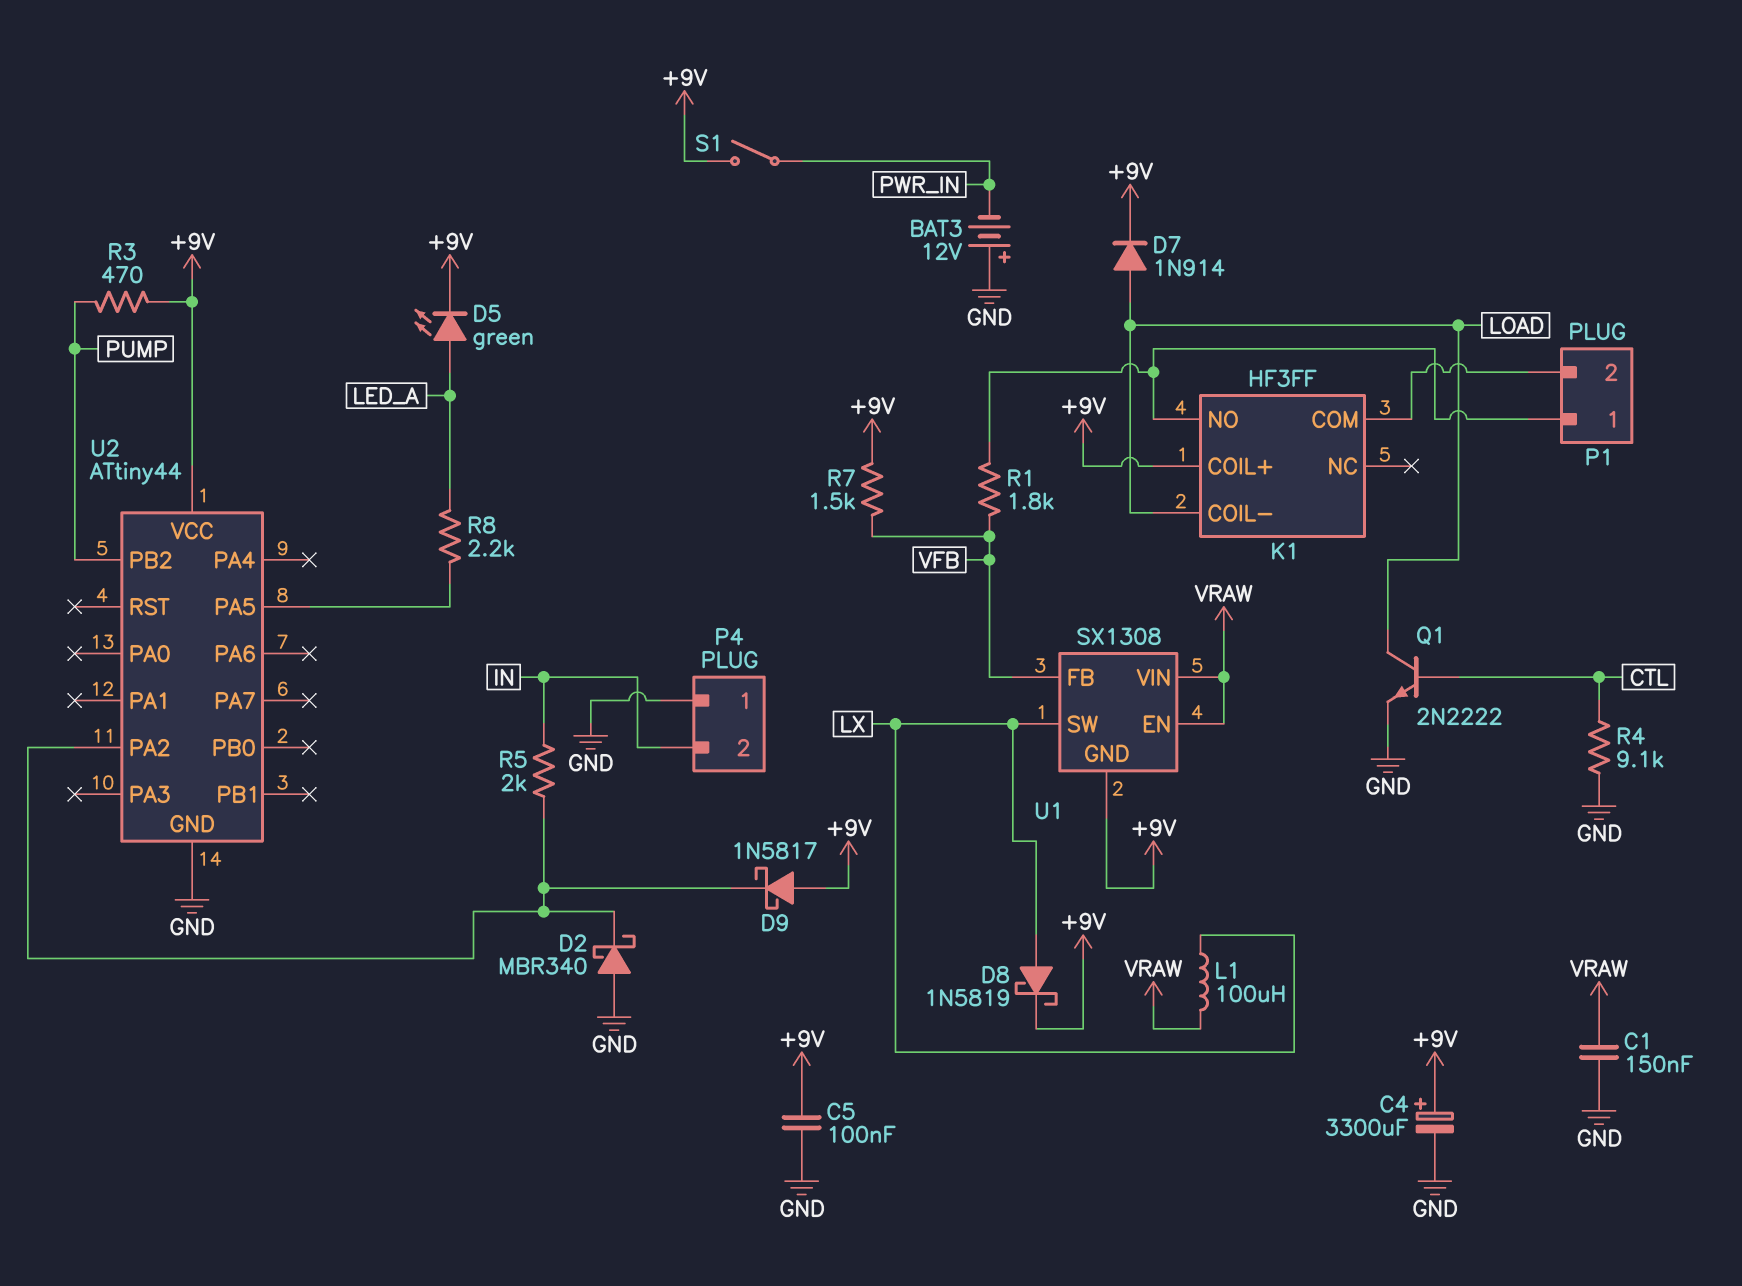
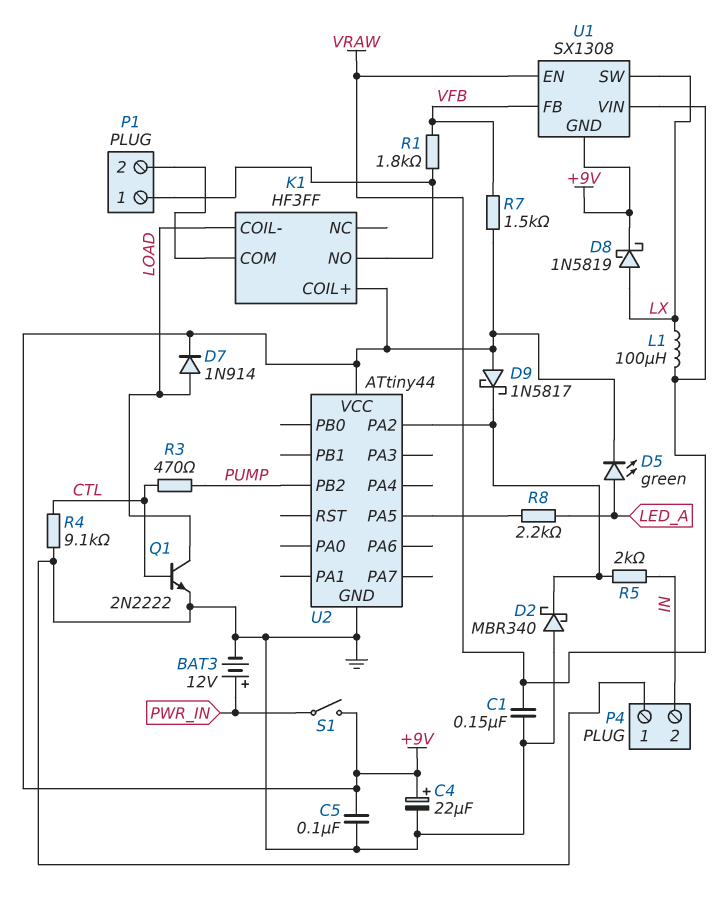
BAT3: 12V (plus GND, minus PWR_IN) -> 12V (plus PWR_IN, minus GND)
C4: 3300uF (plus +9V, minus GND) -> 22uF (plus +9V, minus GND)
R3: 470 (+9V, PUMP) -> 470 (CTL, PUMP)

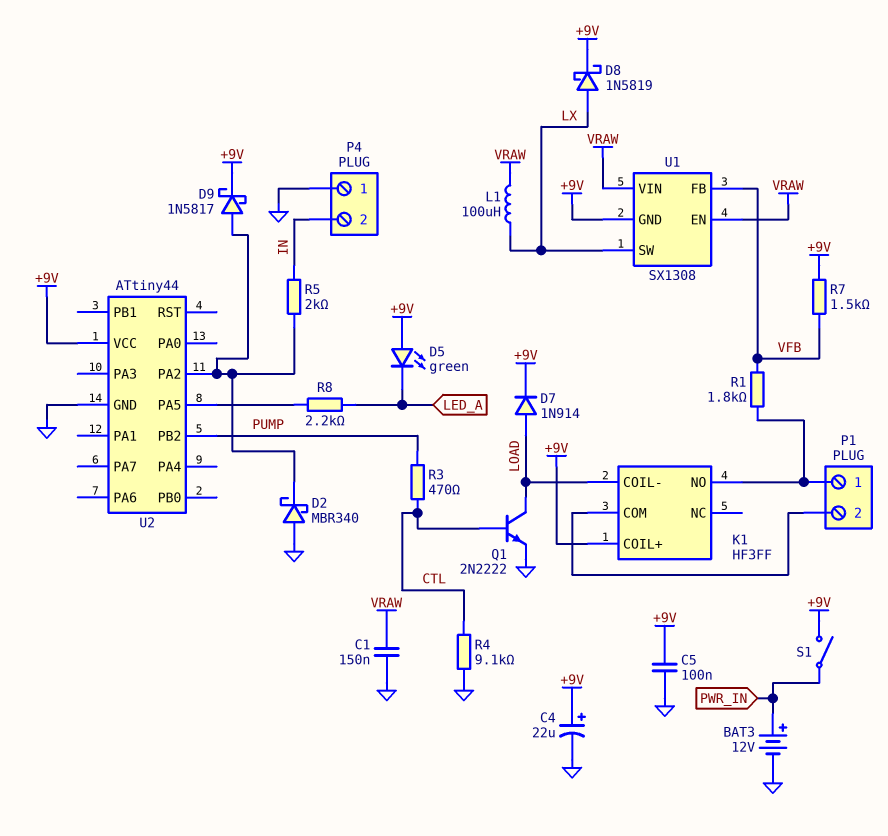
D5: LED green (A LED_A, K +9V) -> LED green (A +9V, K LED_A)
D9: schottky 1N5817 (A +9V, K U2/PA2) -> schottky 1N5817 (A U2/PA2, K +9V)

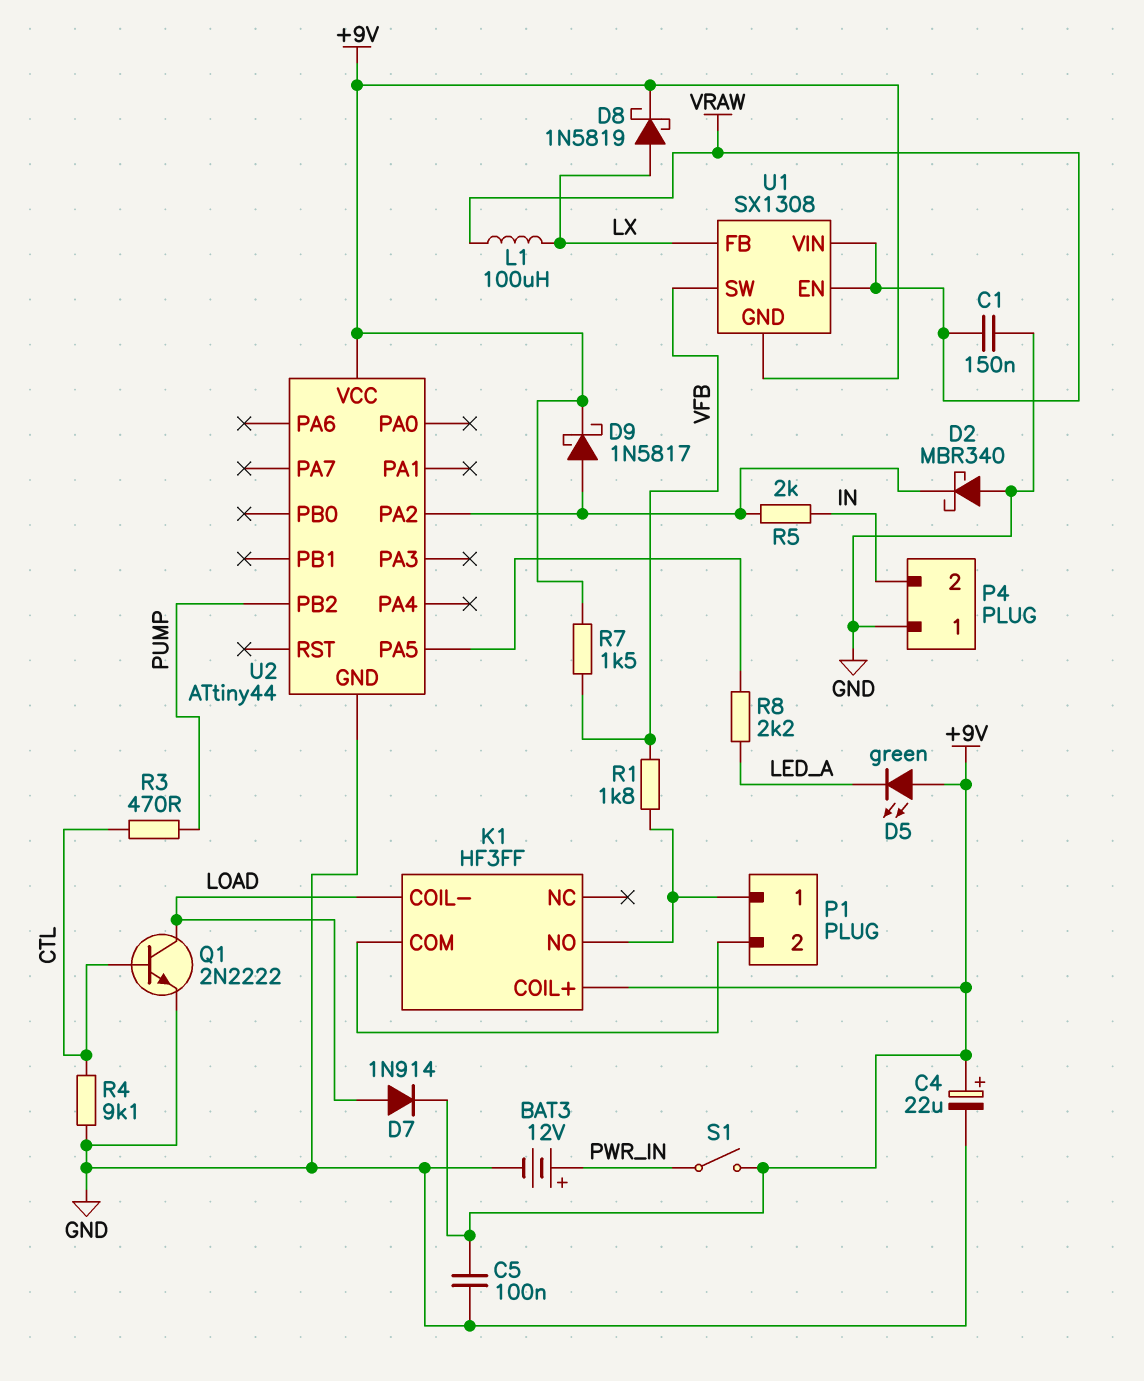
U1 pin FB: VFB -> LX
U1 pin SW: LX -> VFB

